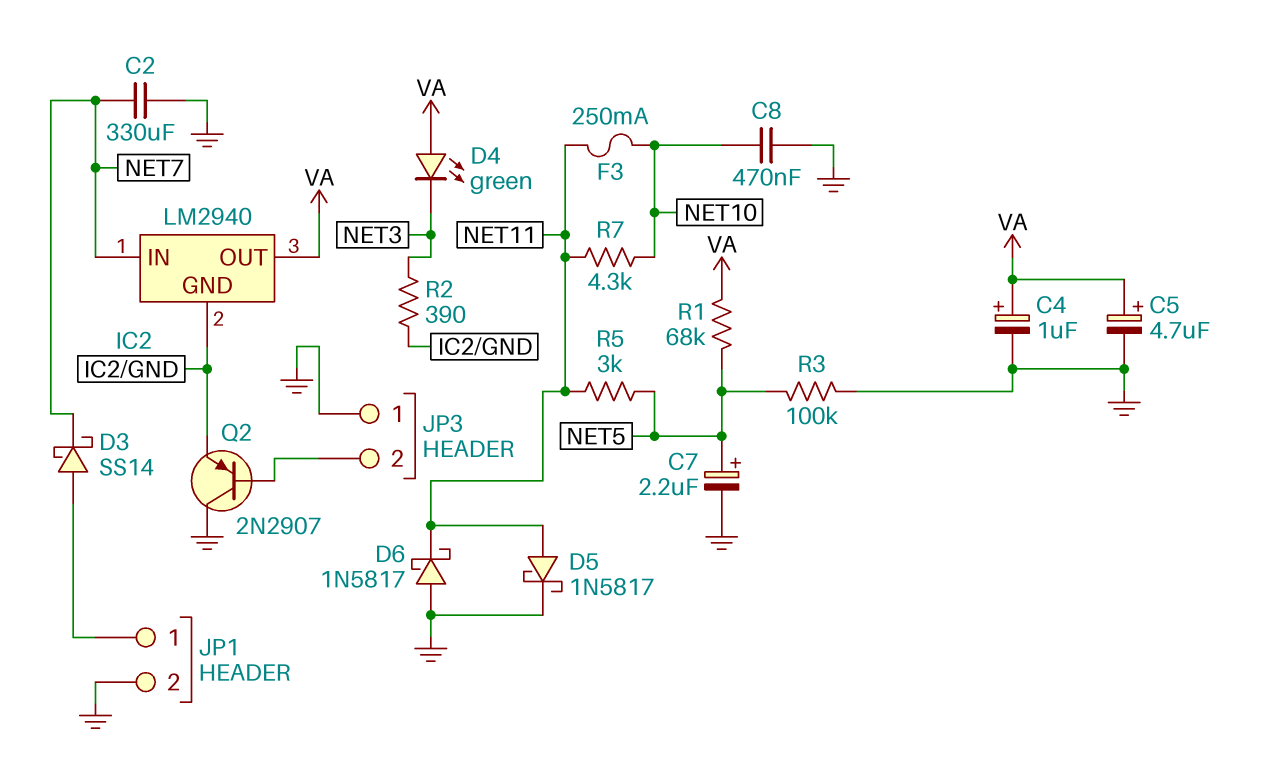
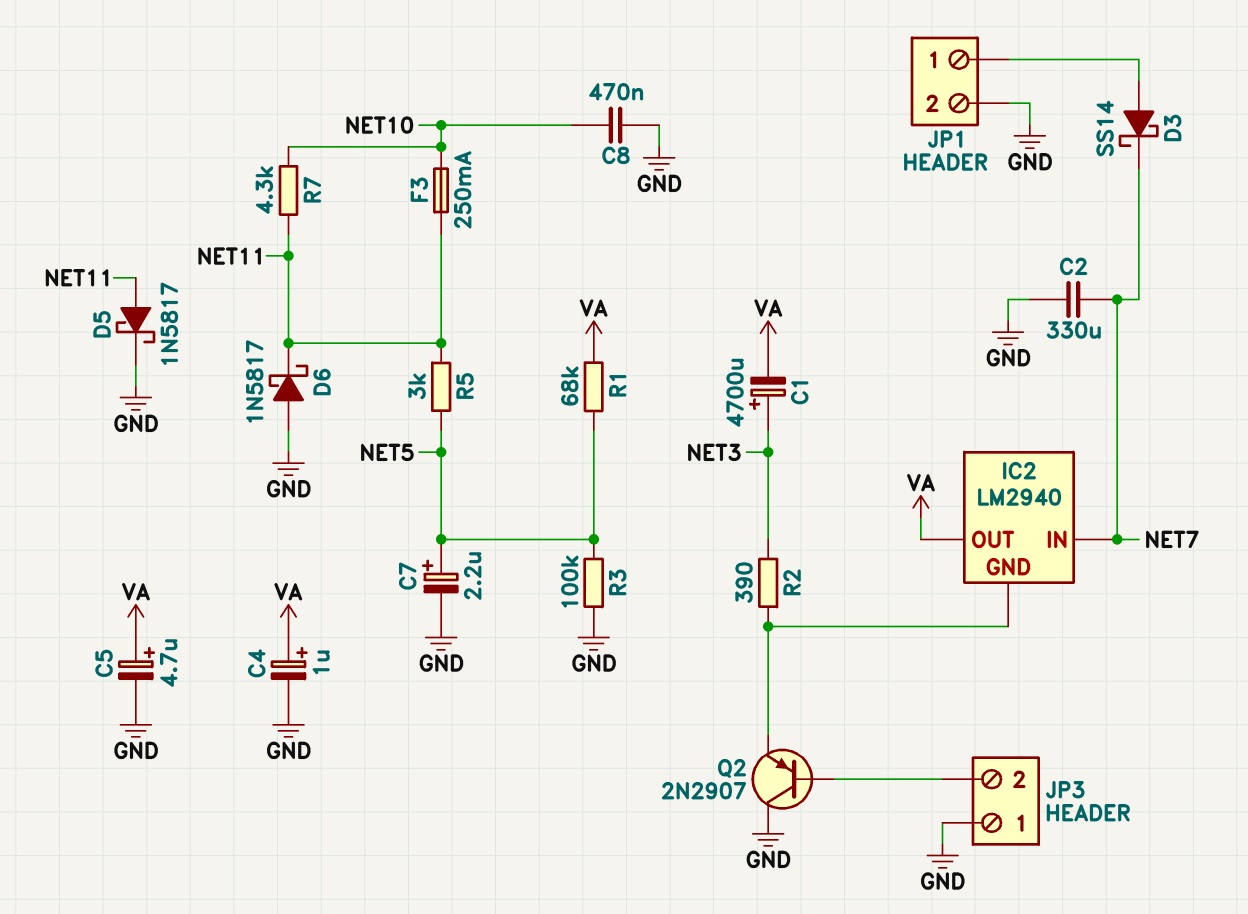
C1: none -> 4700uF (plus NET3, minus VA)
D4: LED green (A VA, K NET3) -> none

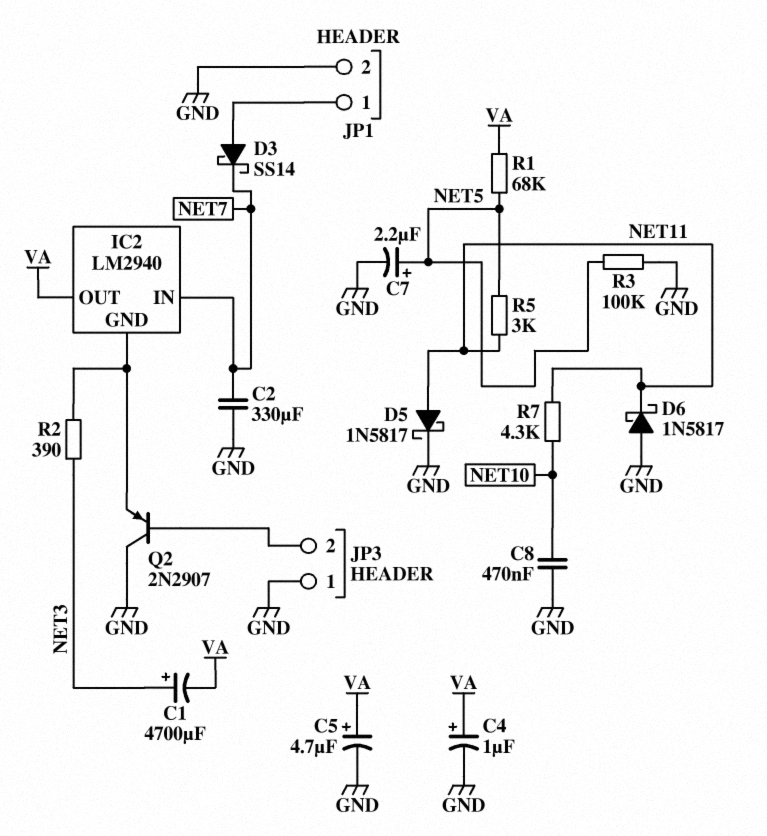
F3: 250mA (NET10, NET11) -> none

